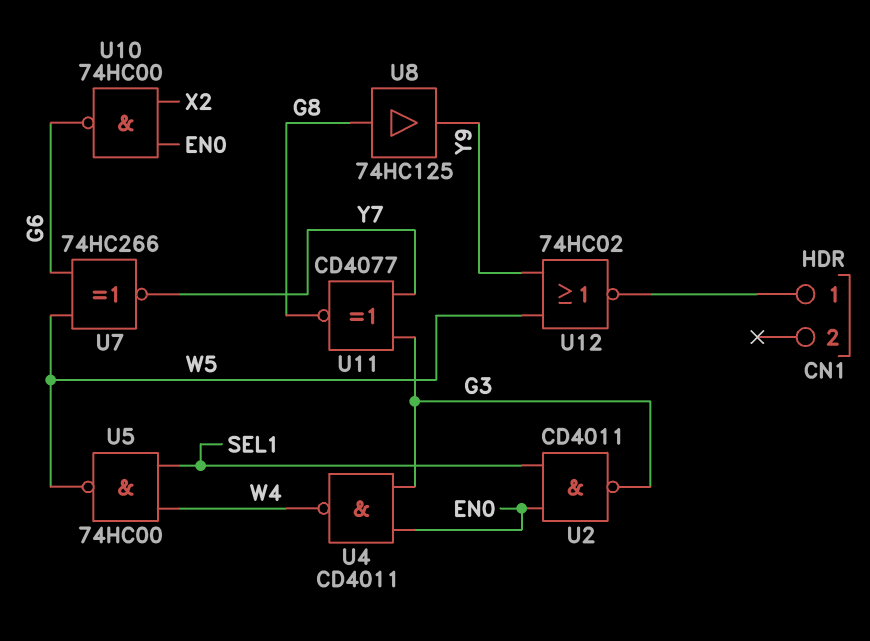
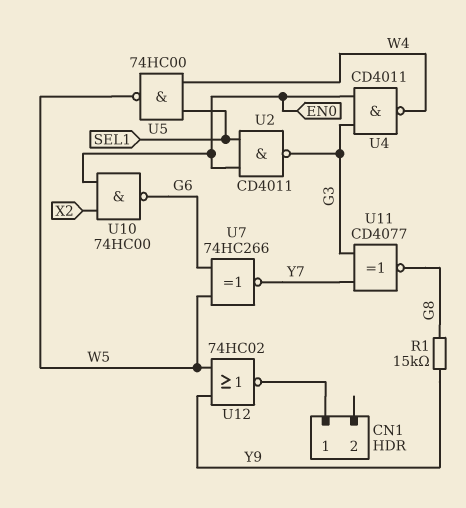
R1: none -> 15k (G8, Y9)
U8: buffer 74HC125 (in G8, out Y9) -> none

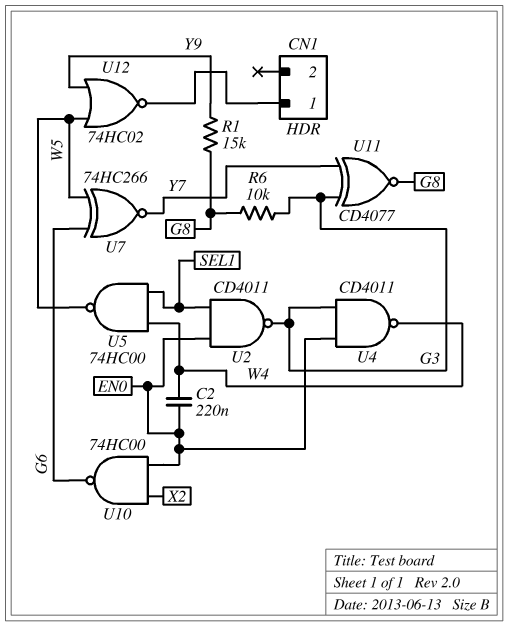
C2: none -> 220nF (EN0, W4)
R6: none -> 10k (G3, G8)

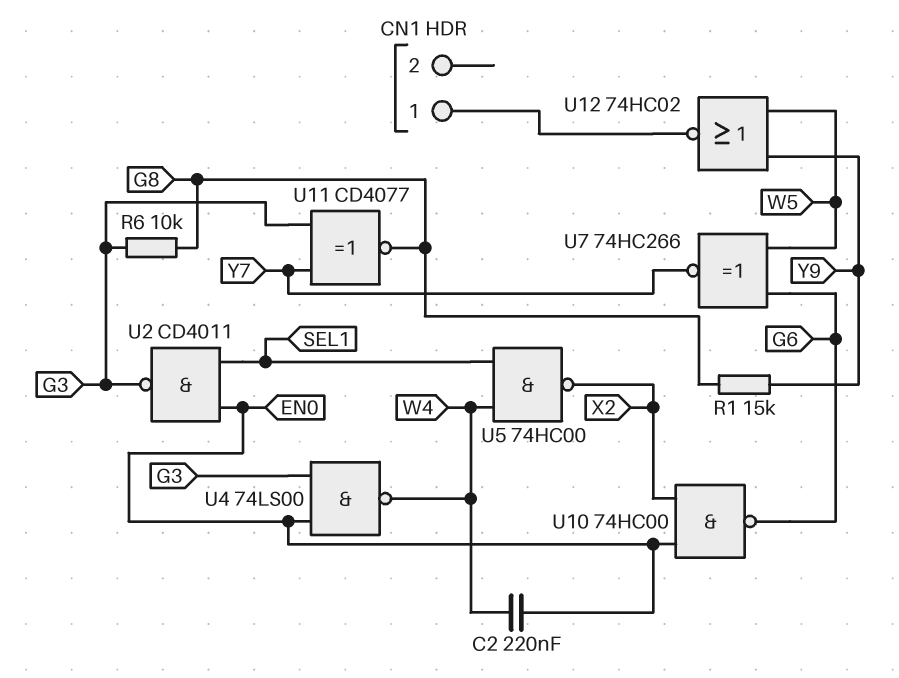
U4: NAND CD4011 (in EN0, in G3, out W4) -> NAND 74LS00 (in EN0, in G3, out W4)
U5: NAND 74HC00 (in SEL1, in W4, out W5) -> NAND 74HC00 (in SEL1, in W4, out X2)

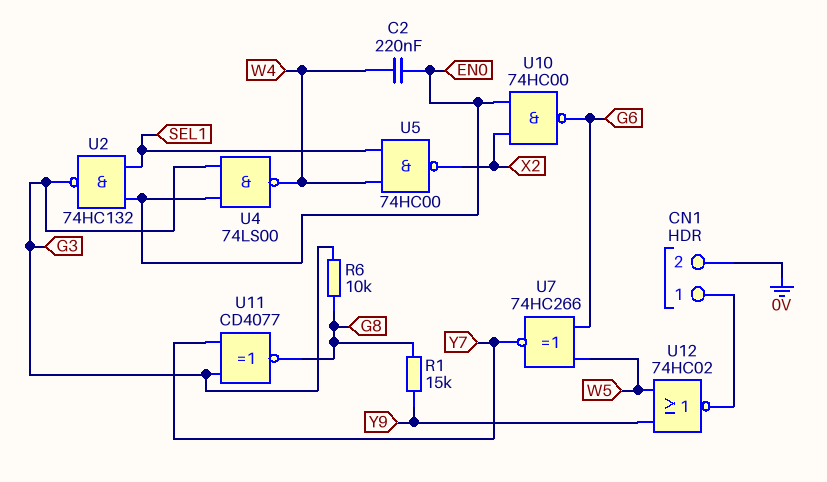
CN1 pin 2: none -> 0V
U2: NAND CD4011 (in EN0, in SEL1, out G3) -> NAND 74HC132 (in EN0, in SEL1, out G3)

